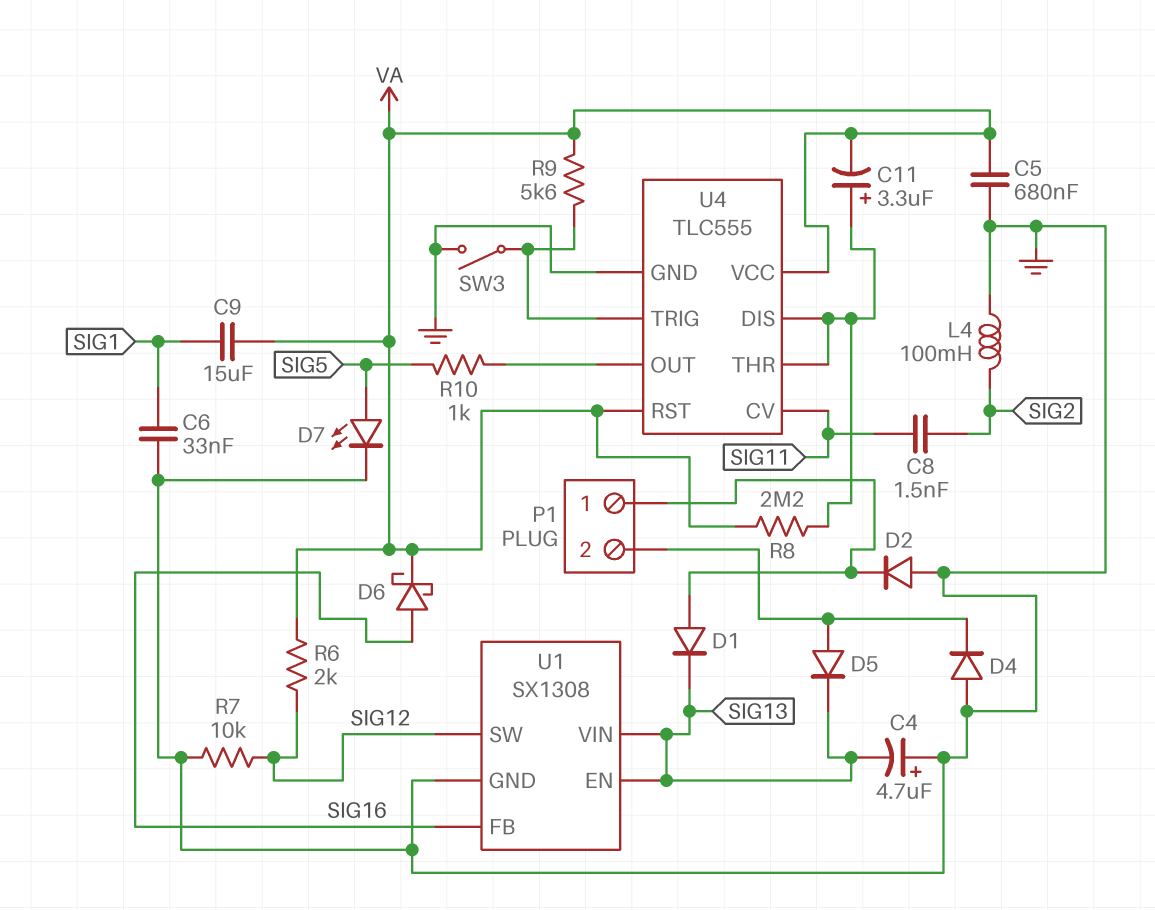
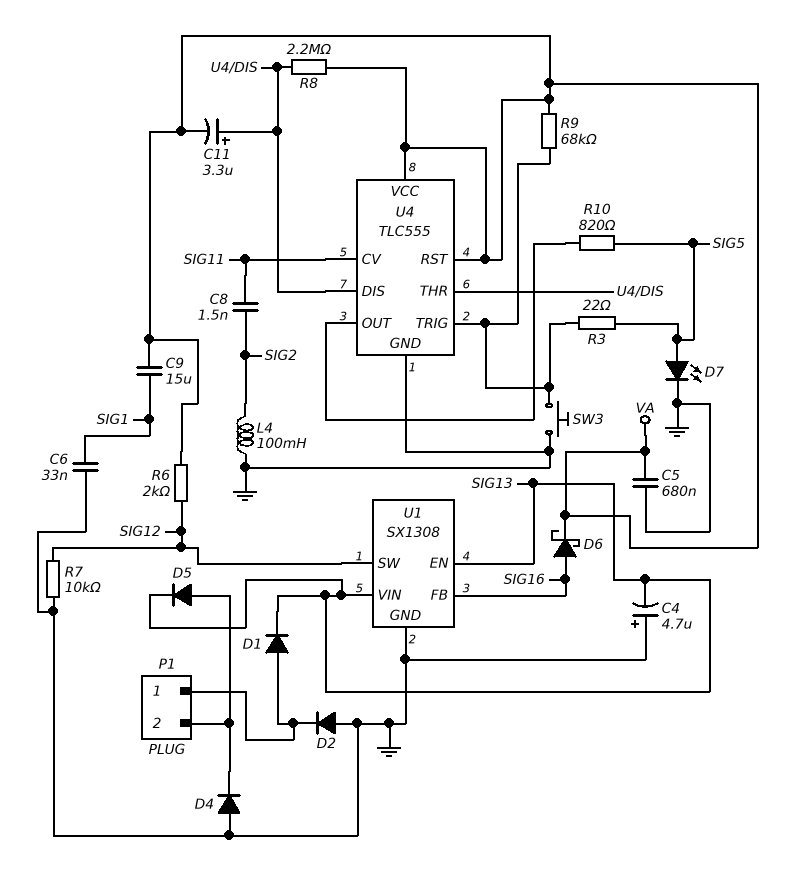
R3: none -> 22 (SIG5, U4/TRIG)
R9: 5.6k (U4/TRIG, VA) -> 68k (U4/TRIG, VA)
R10: 1k (SIG5, U4/OUT) -> 820 (SIG5, U4/OUT)
SW3: switch (GND, U4/TRIG) -> button (GND, U4/TRIG)

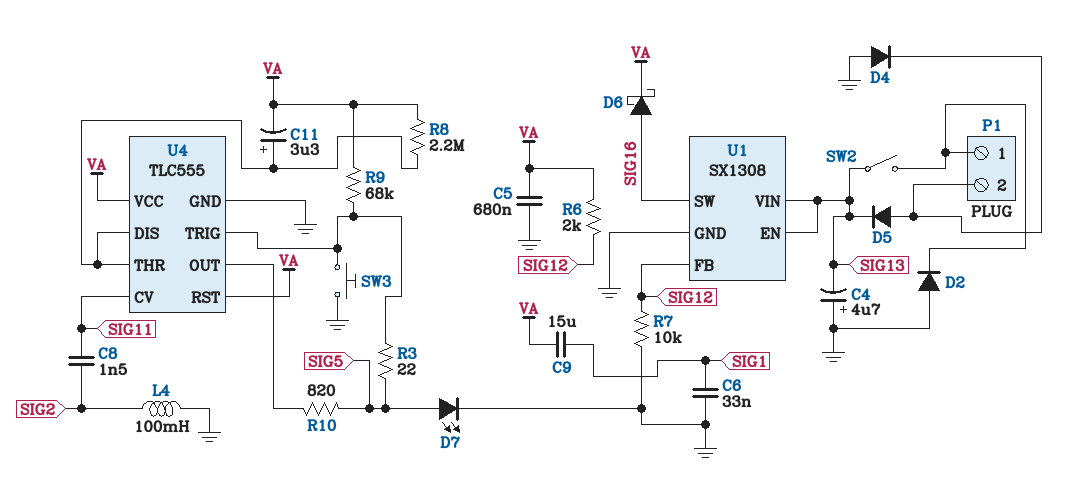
D1: diode (A P1/1, K SIG13) -> none
SW2: none -> switch (P1/1, SIG13)
U1 pin FB: SIG16 -> SIG12
U1 pin SW: SIG12 -> SIG16

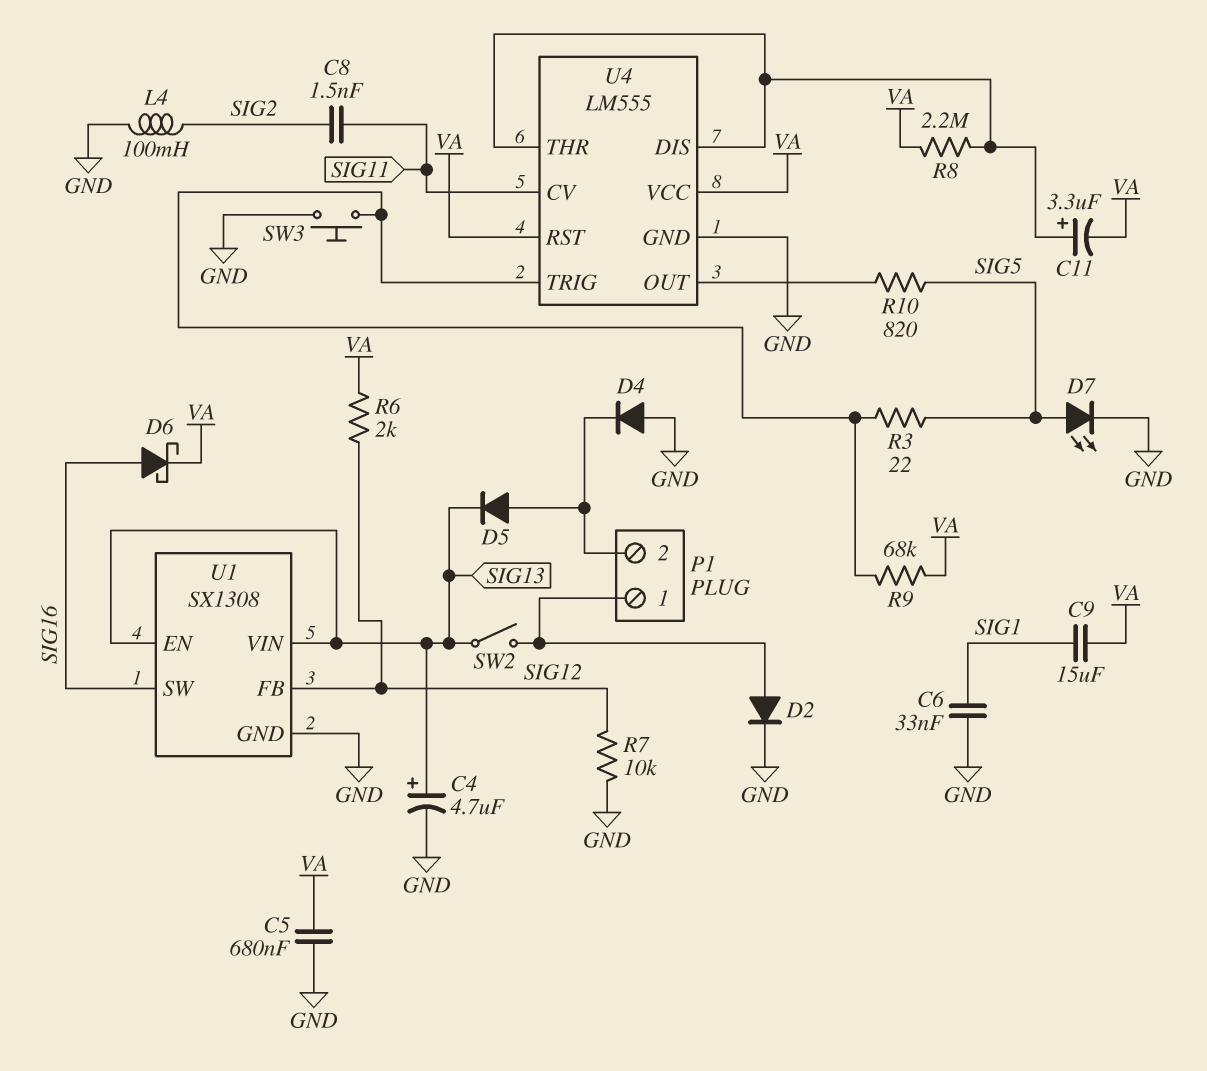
C4: 4.7uF (plus GND, minus SIG13) -> 4.7uF (plus SIG13, minus GND)
D2: diode (A GND, K P1/1) -> diode (A P1/1, K GND)
U4: TLC555 -> LM555

